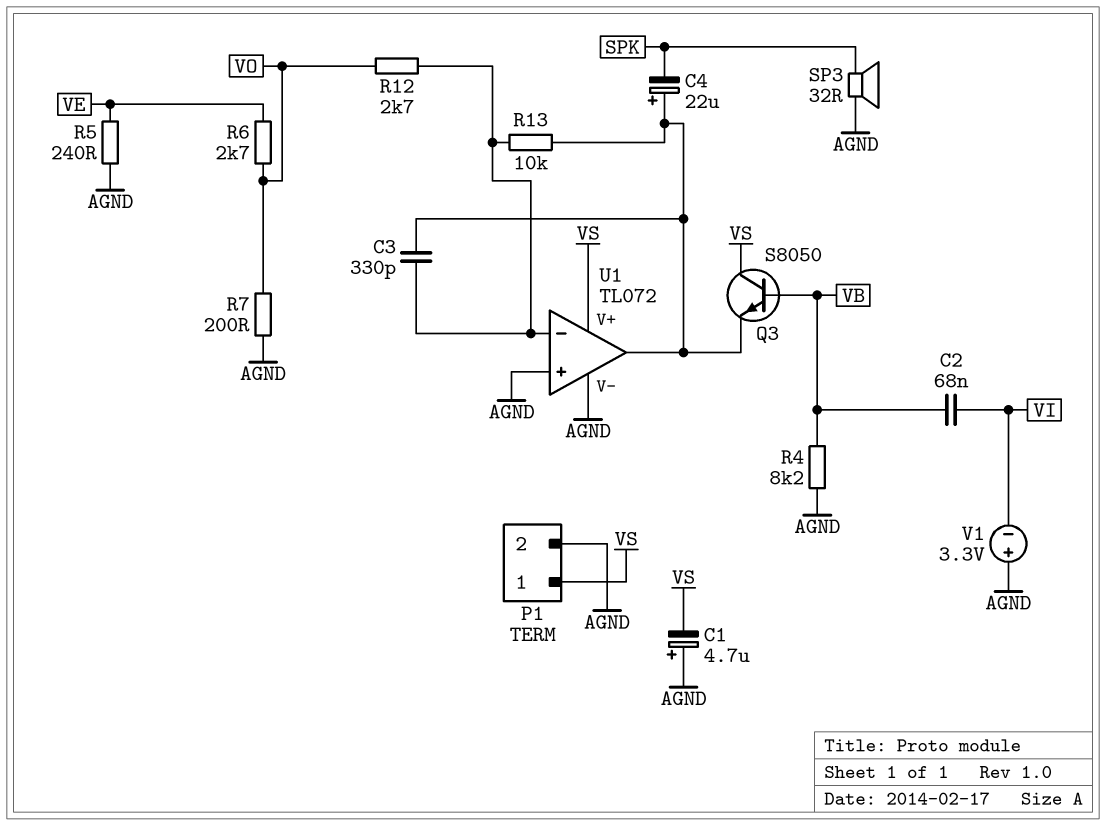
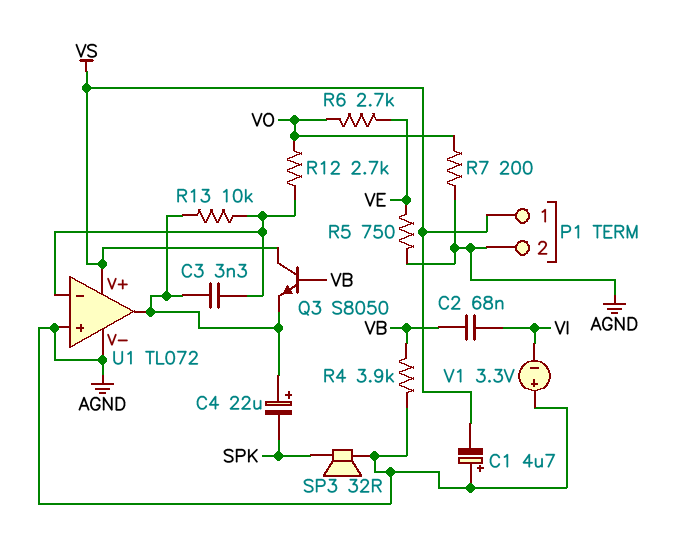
C3: 330pF (U1/in-, U1/out) -> 3.3nF (U1/in-, U1/out)
R4: 8.2k (AGND, VB) -> 3.9k (AGND, VB)
R5: 240 (AGND, VE) -> 750 (AGND, VE)

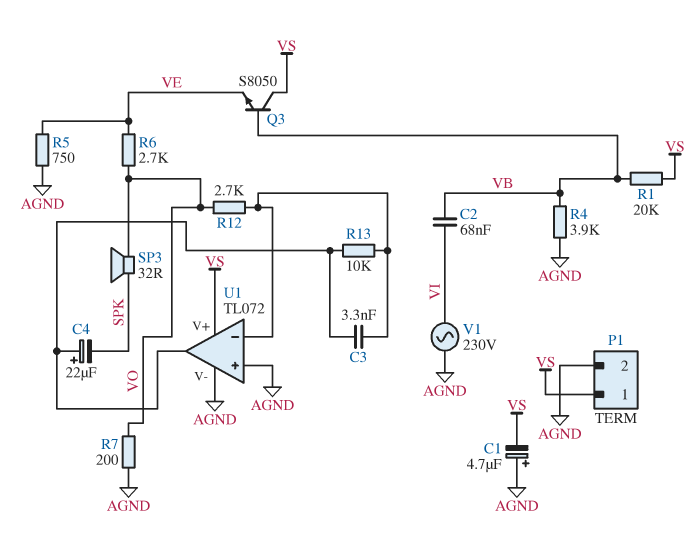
Q3: NPN S8050 (B VB, C VS, E U1/out) -> NPN S8050 (B VB, C VS, E VE)
R1: none -> 20k (VB, VS)
SP3: speaker 32R (AGND, SPK) -> speaker 32R (SPK, VO)
V1: 3.3V (plus AGND, minus VI) -> AC 230V (AGND, VI)

